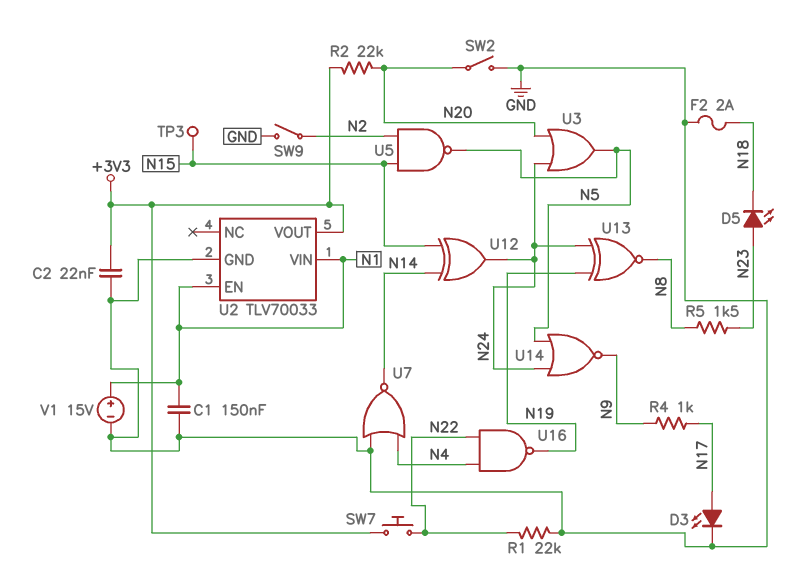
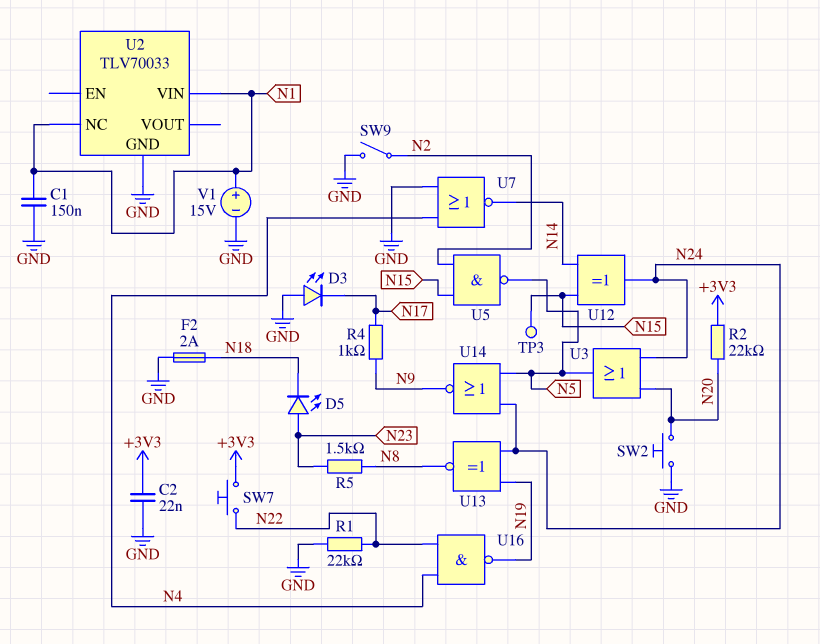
D3: LED (A N17, K GND) -> LED (A GND, K N17)
SW2: switch (GND, N20) -> button (GND, N20)
U2 pin EN: N1 -> none
U2 pin NC: none -> N1
U2 pin VOUT: +3V3 -> none

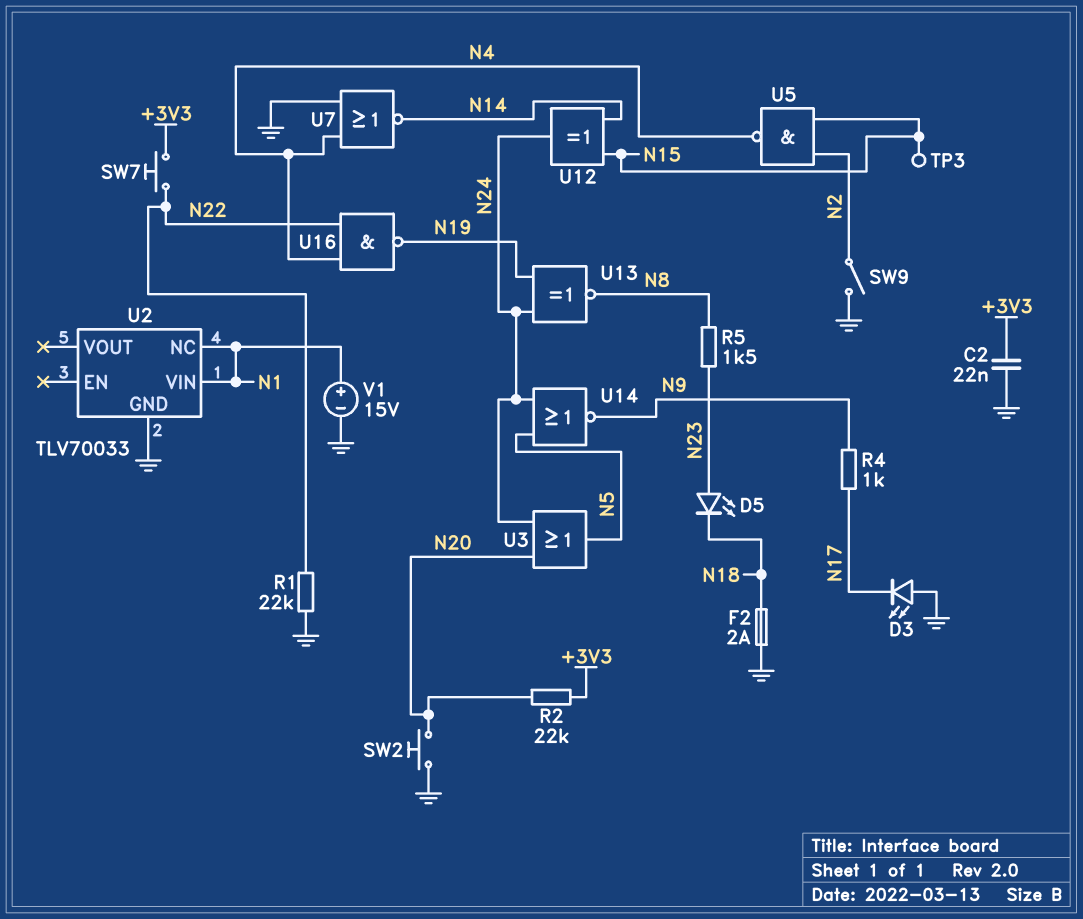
C1: 150nF (GND, N1) -> none
U5: NAND (in N2, in N15, out N5) -> NAND (in N2, in N15, out N4)

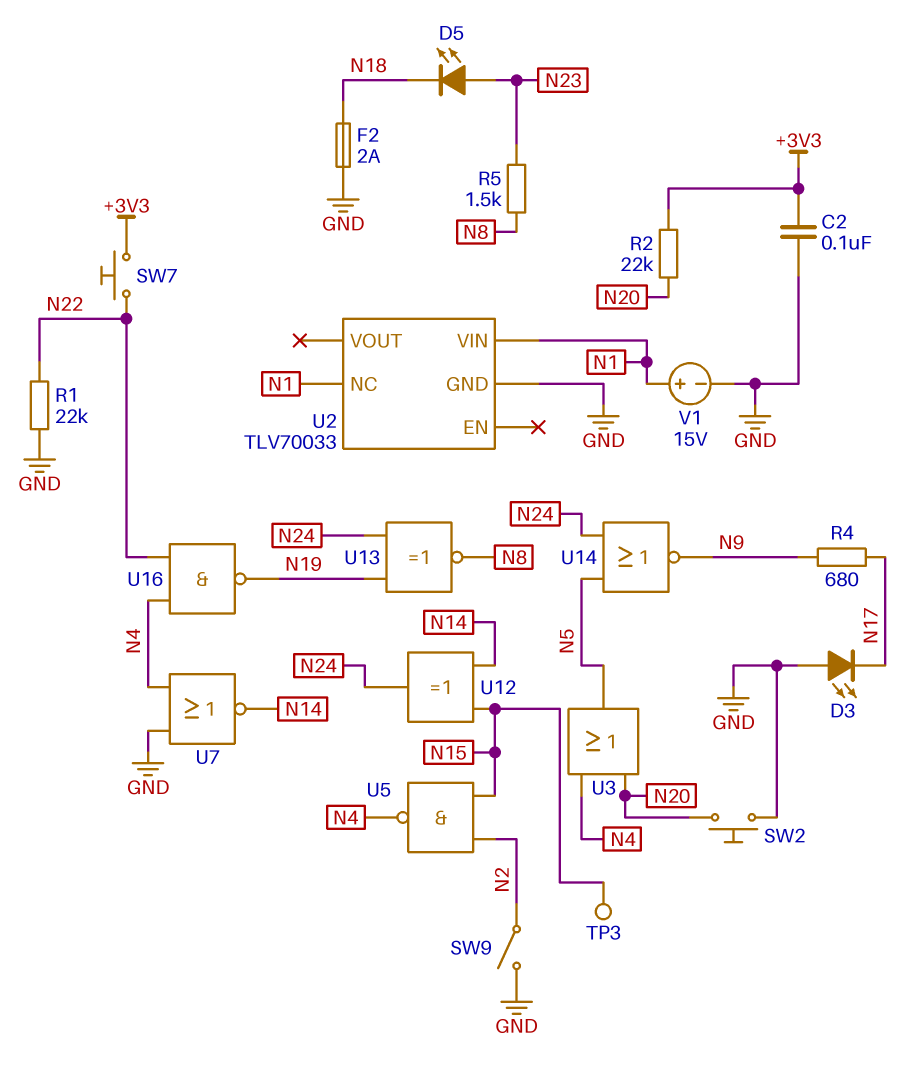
C2: 22nF (+3V3, GND) -> 100nF (+3V3, GND)
R4: 1k (N9, N17) -> 680 (N9, N17)
U3: OR (in N20, in N24, out N5) -> OR (in N4, in N20, out N5)

